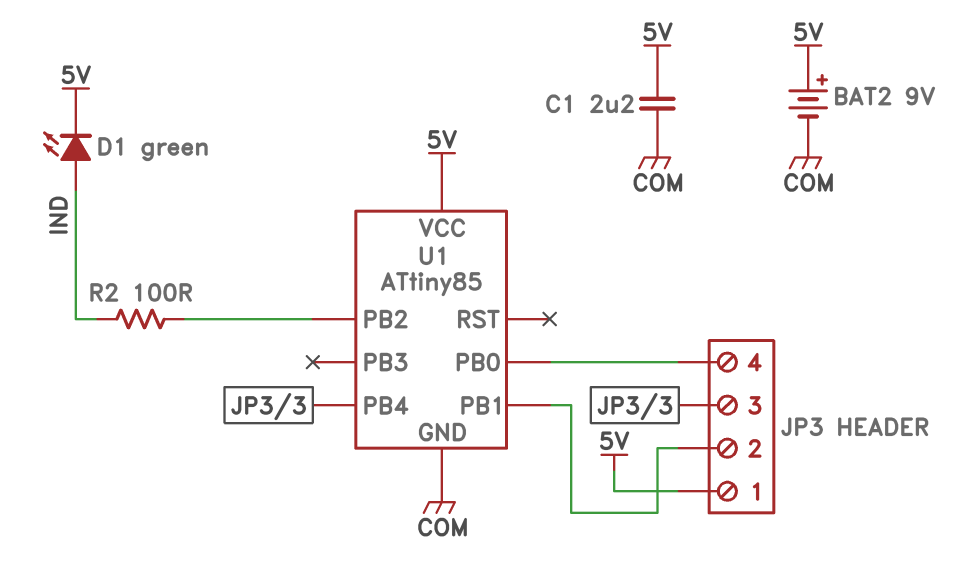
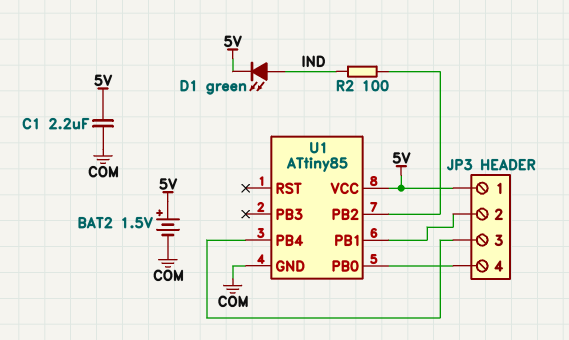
BAT2: 9V (plus 5V, minus COM) -> 1.5V (plus 5V, minus COM)

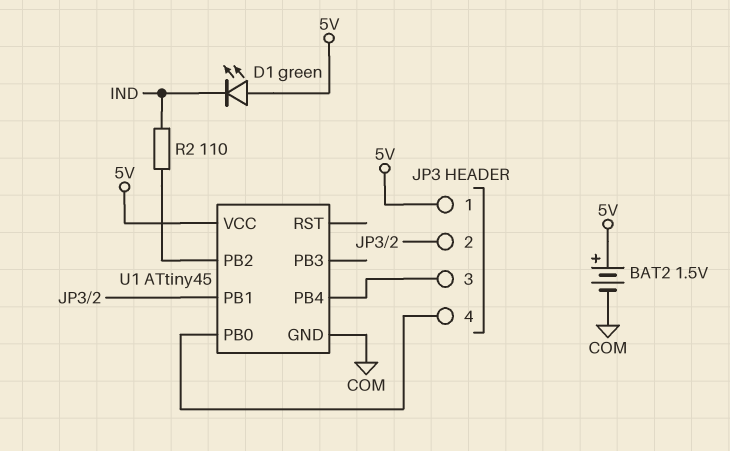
C1: 2.2uF (5V, COM) -> none
D1: LED green (A IND, K 5V) -> LED green (A 5V, K IND)
R2: 100 (IND, U1/PB2) -> 110 (IND, U1/PB2)
U1: ATtiny85 -> ATtiny45

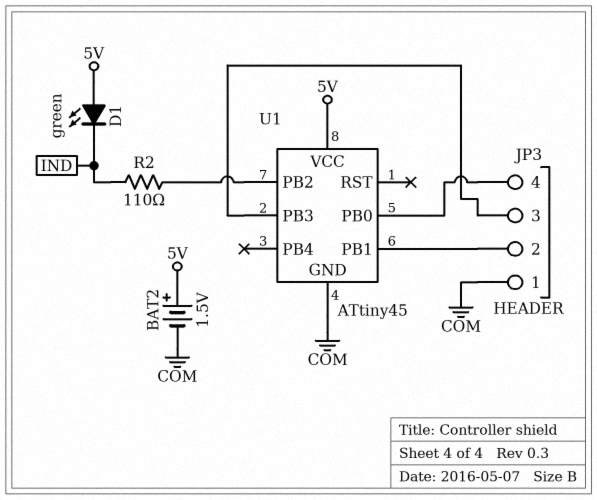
JP3 pin 1: 5V -> COM
U1 pin PB3: none -> JP3/3
U1 pin PB4: JP3/3 -> none

